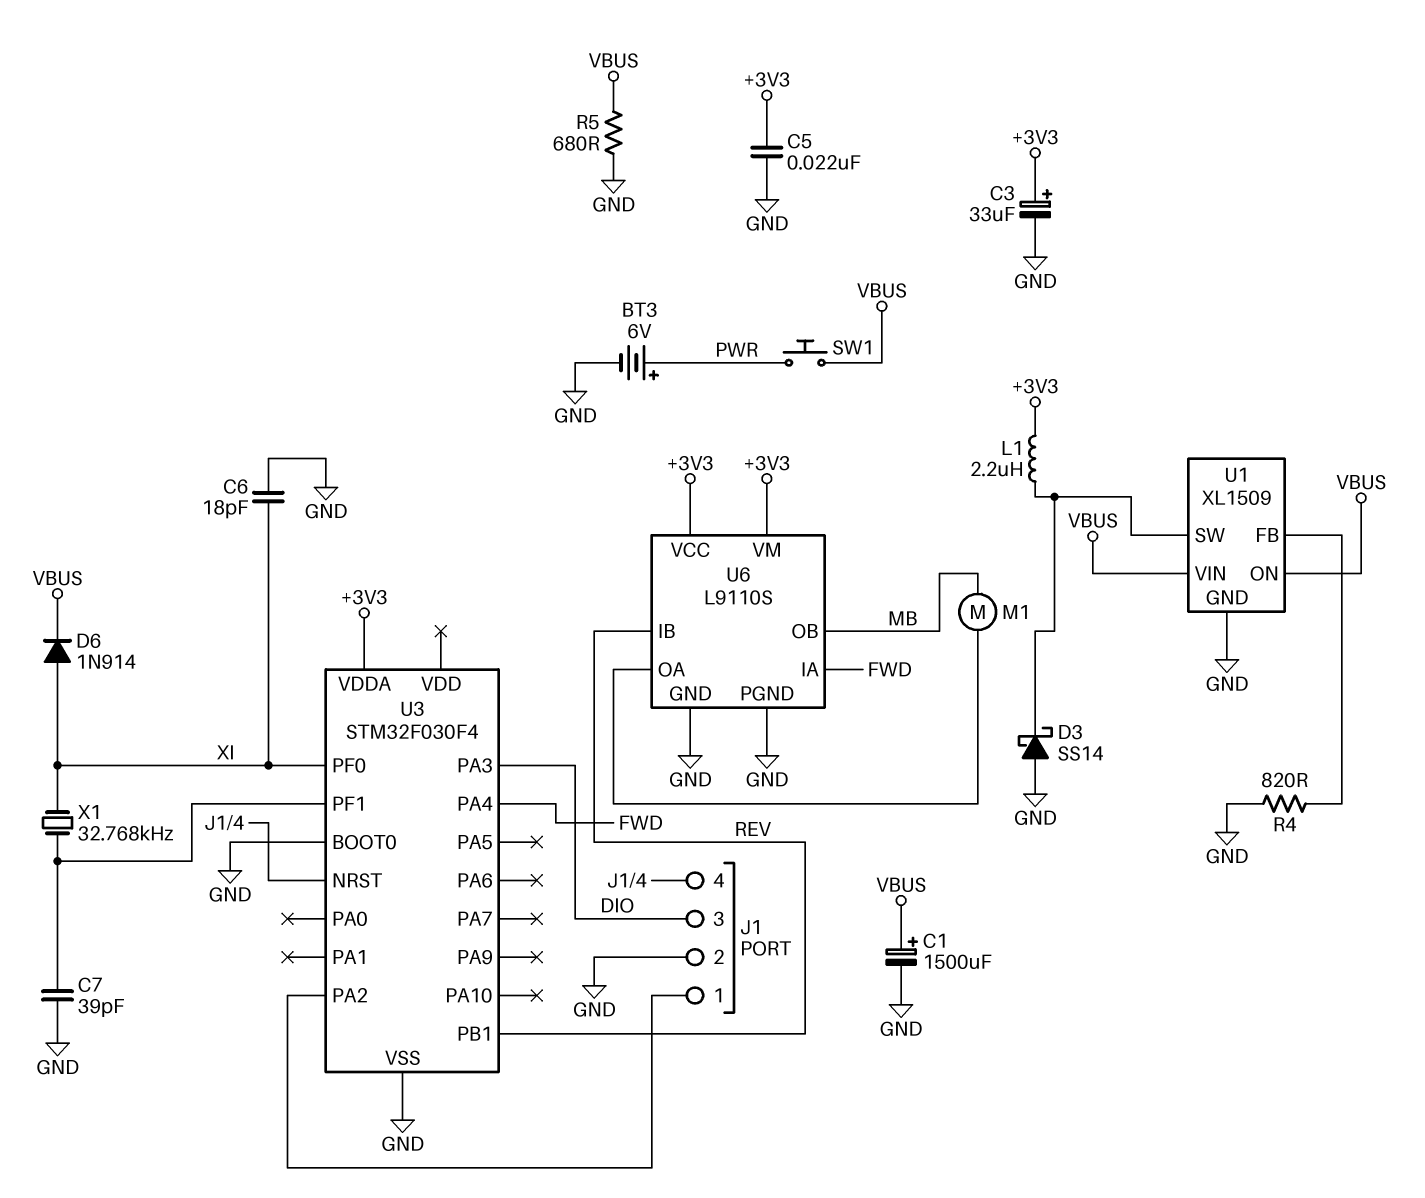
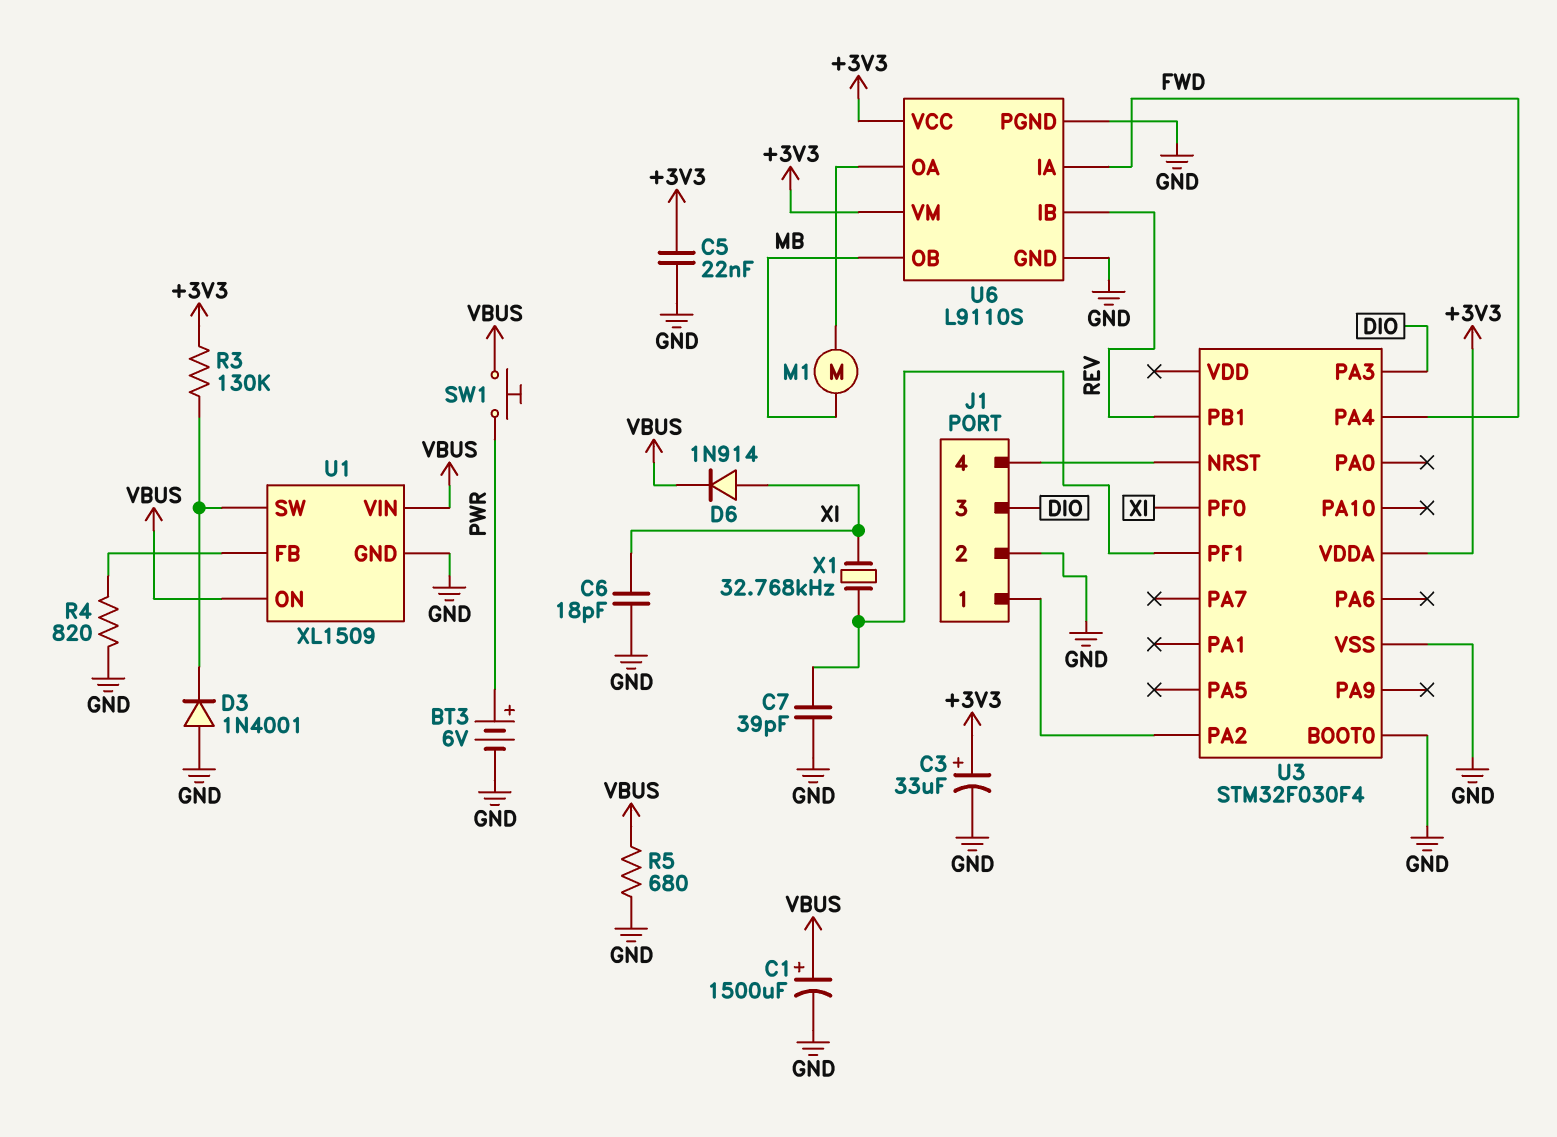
D3: schottky SS14 (A GND, K U1/SW) -> diode 1N4001 (A GND, K U1/SW)
L1: 2.2uH (+3V3, U1/SW) -> none
R3: none -> 130k (+3V3, U1/SW)

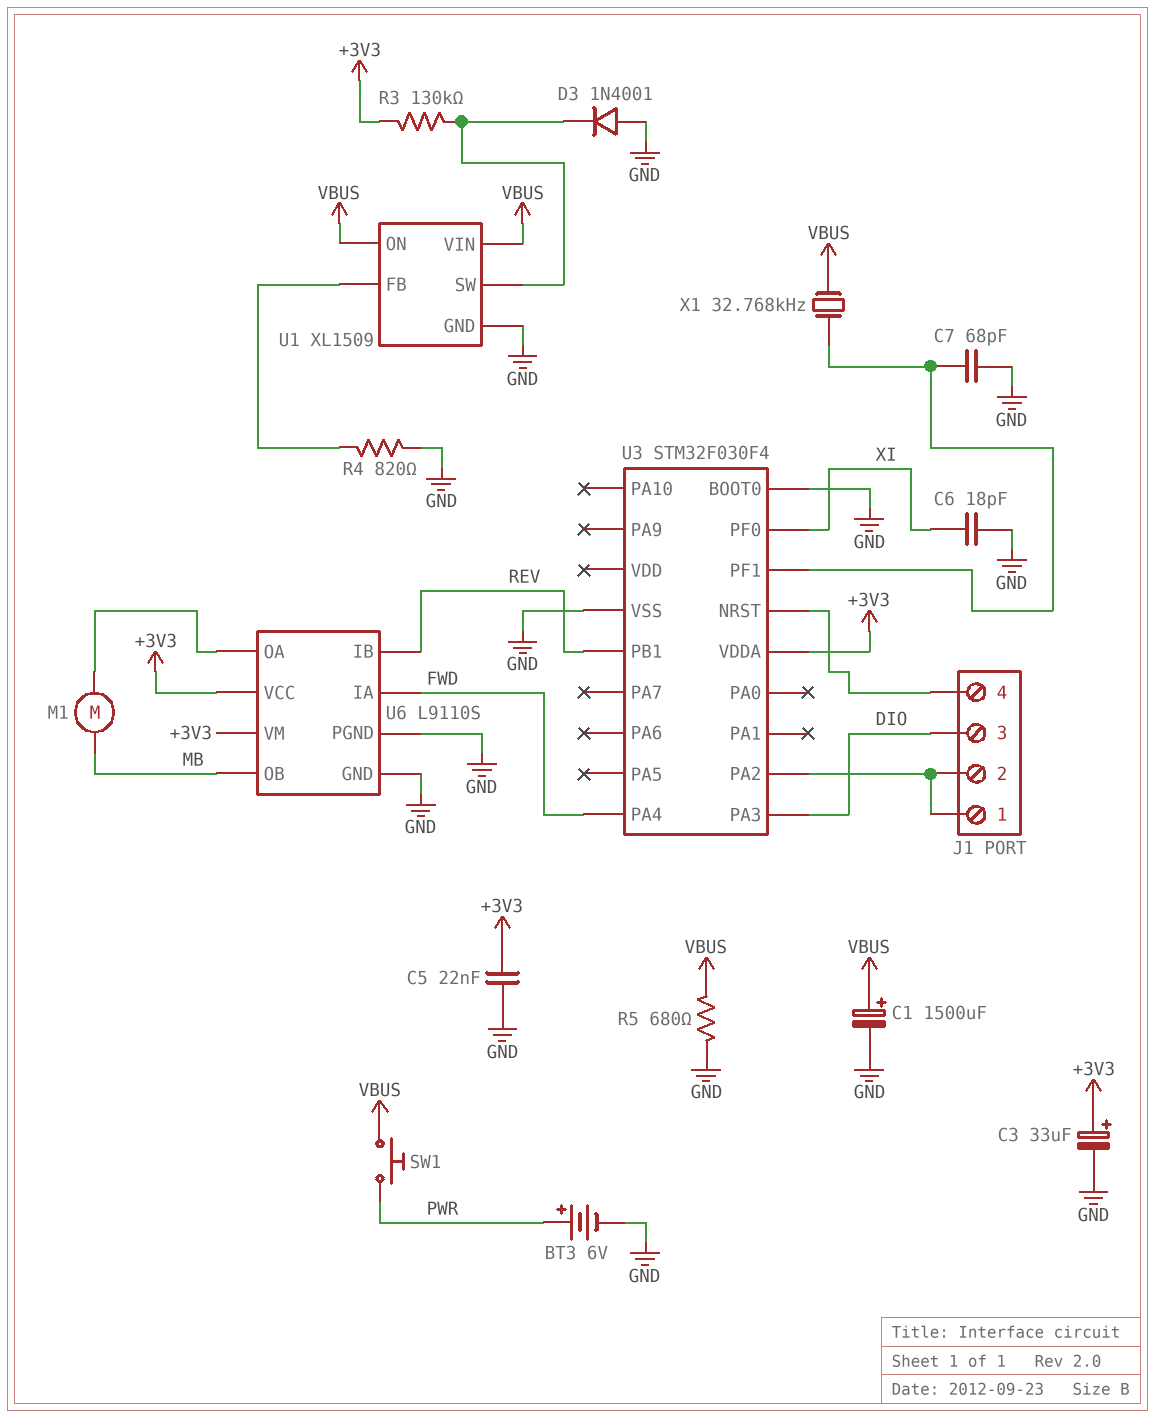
C7: 39pF (GND, U3/PF1) -> 68pF (GND, U3/PF1)
D6: diode 1N914 (A XI, K VBUS) -> none
J1 pin 2: GND -> J1/1
X1: 32.768kHz (U3/PF1, XI) -> 32.768kHz (U3/PF1, VBUS)

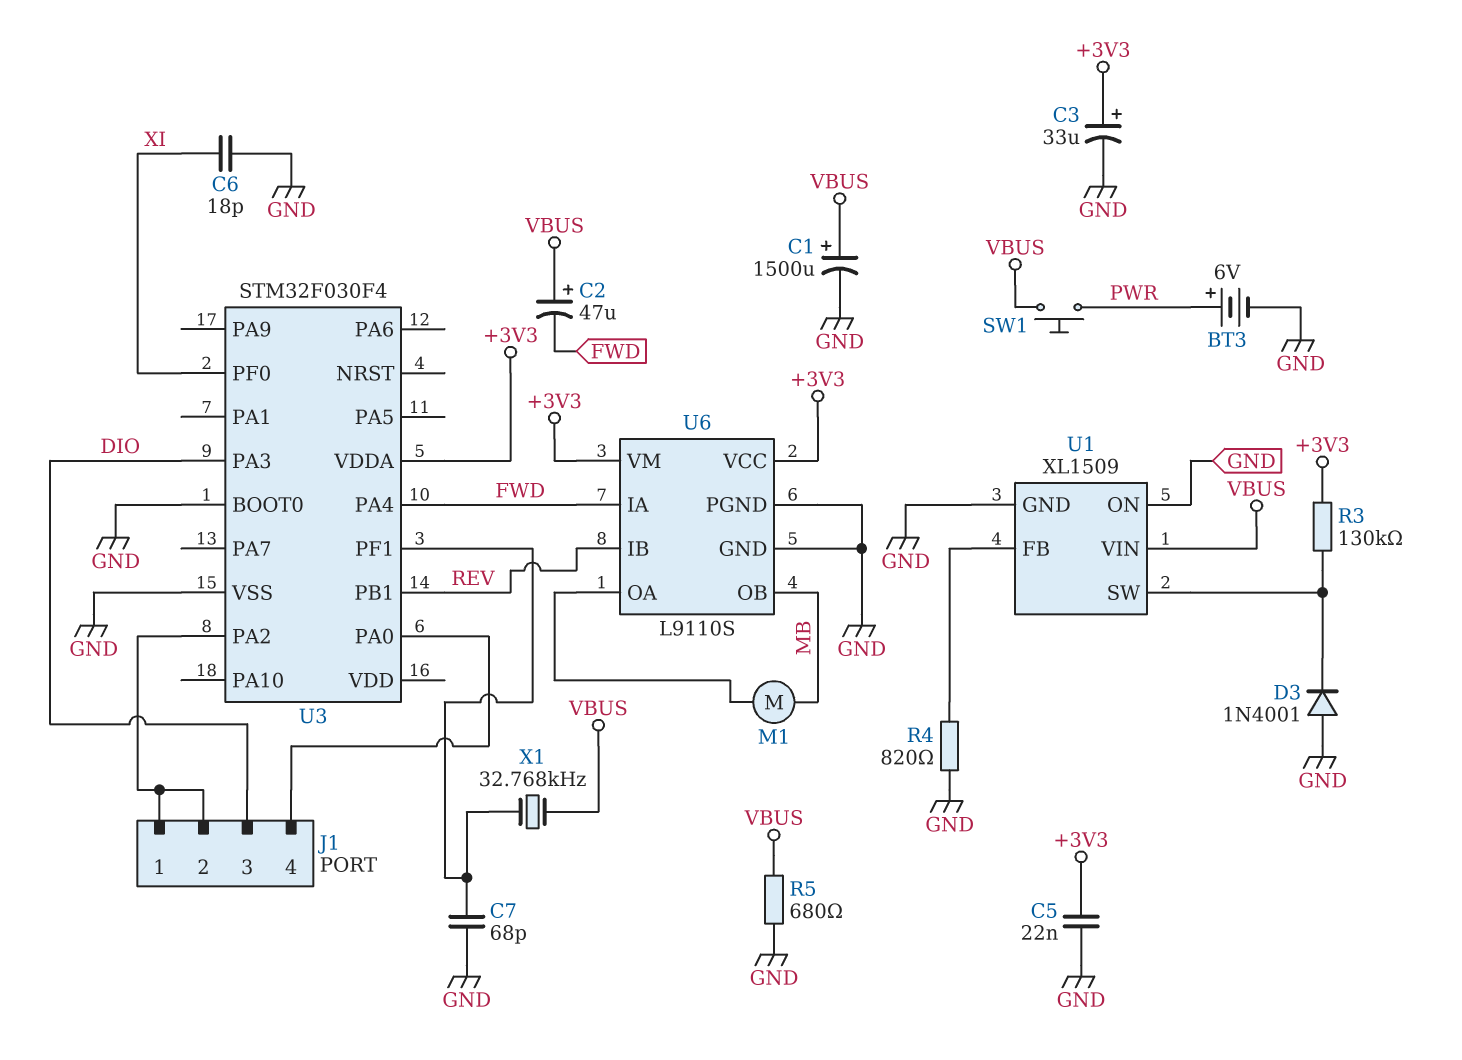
C2: none -> 47uF (plus VBUS, minus FWD)
U1 pin ON: VBUS -> GND
U3 pin NRST: J1/4 -> none
U3 pin PA0: none -> J1/4

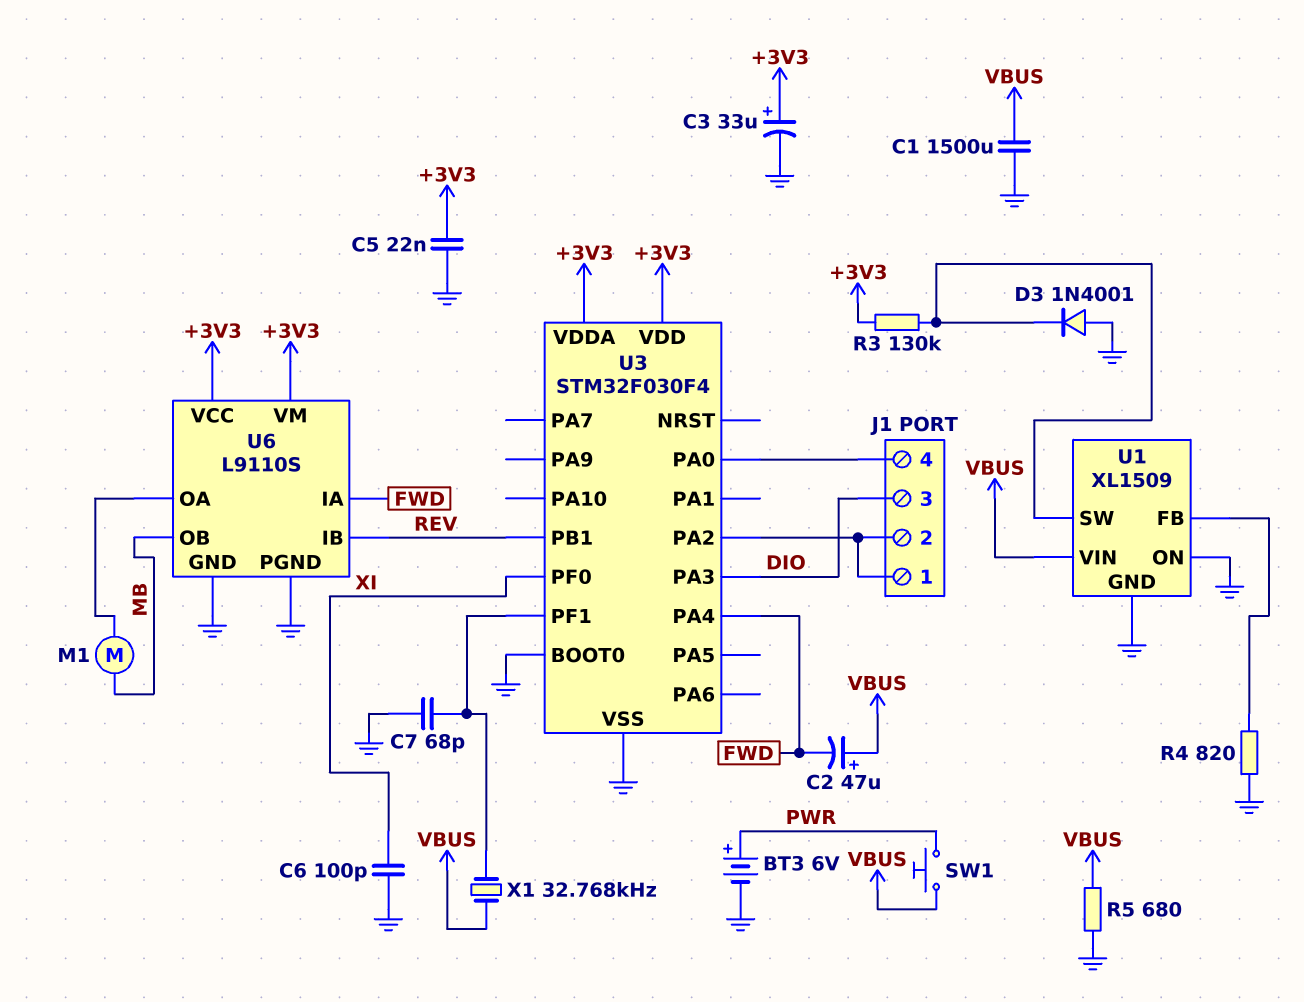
C1: 1500uF (plus VBUS, minus GND) -> 1500uF (GND, VBUS)
C6: 18pF (GND, XI) -> 100pF (GND, XI)
U3 pin VDD: none -> +3V3

